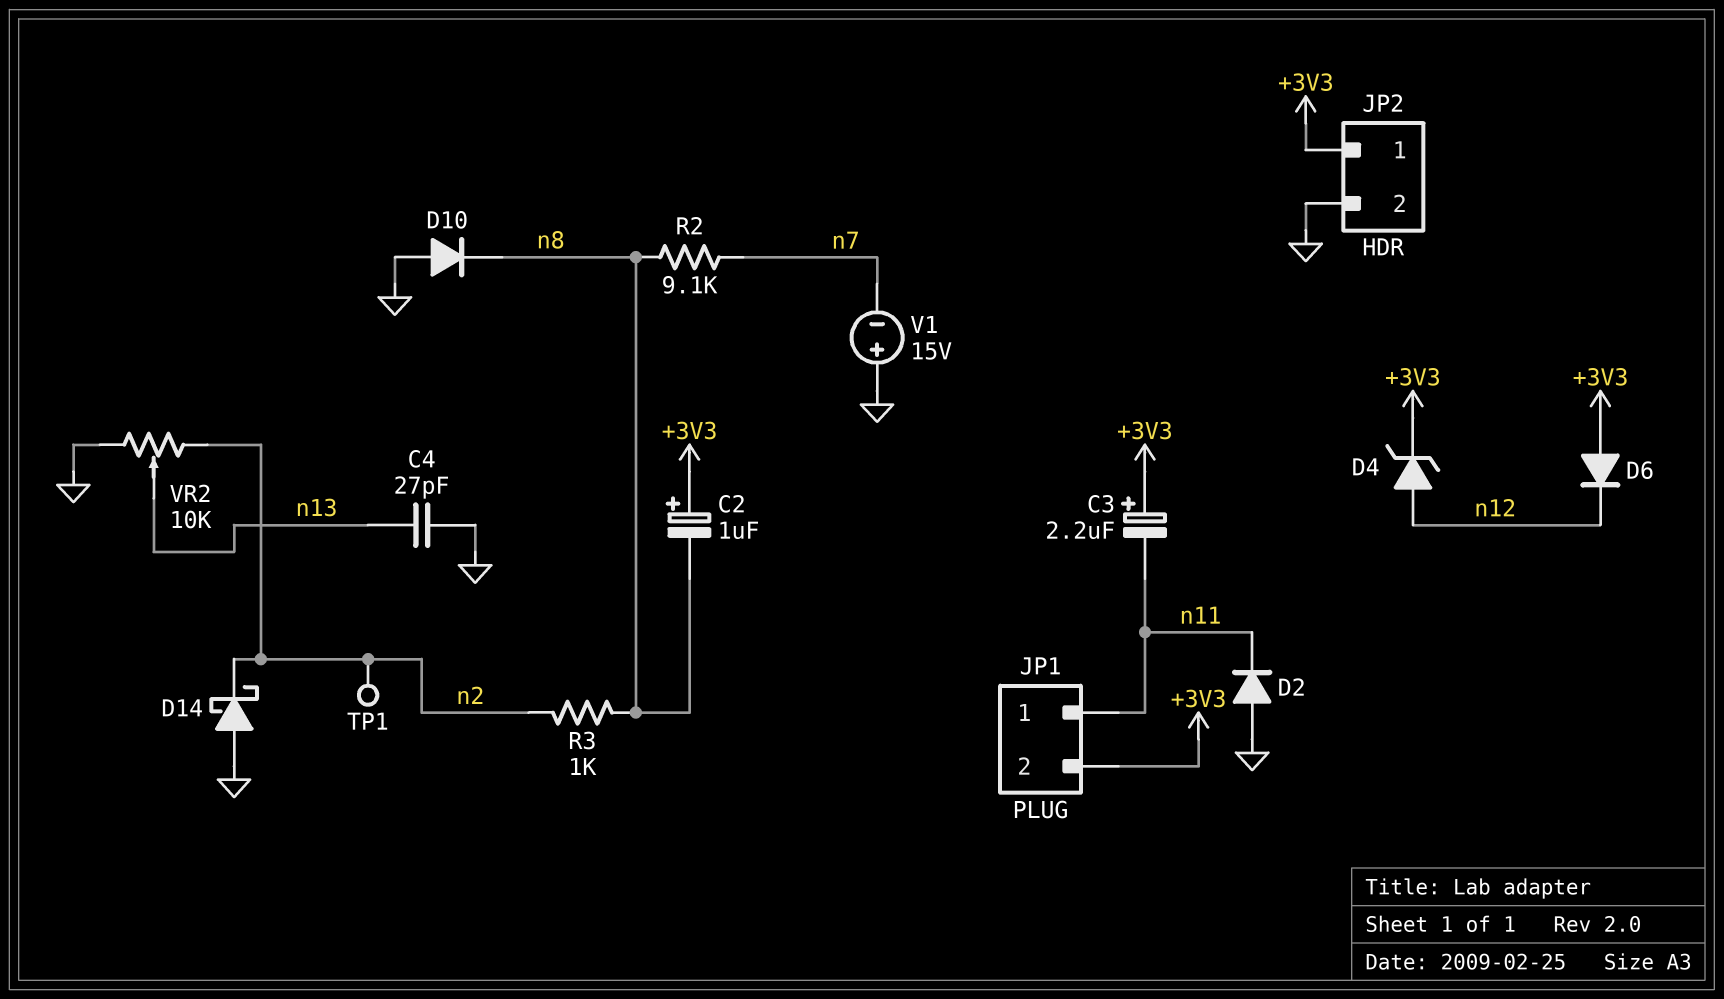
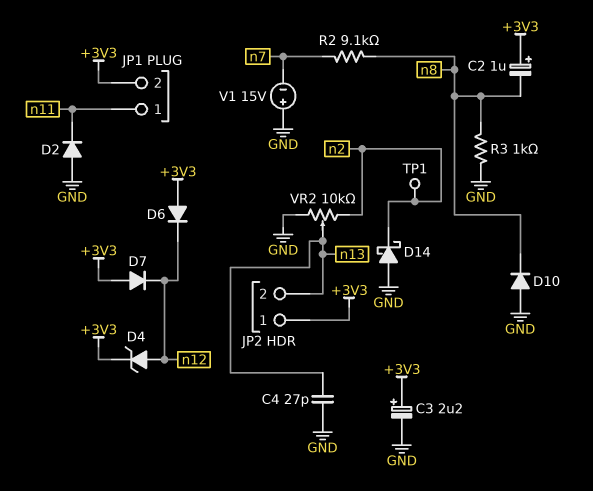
C3: 2.2uF (plus +3V3, minus n11) -> 2.2uF (plus +3V3, minus GND)
D7: none -> diode (A +3V3, K n12)
JP2 pin 2: GND -> n13
R3: 1k (n2, n8) -> 1k (GND, n8)

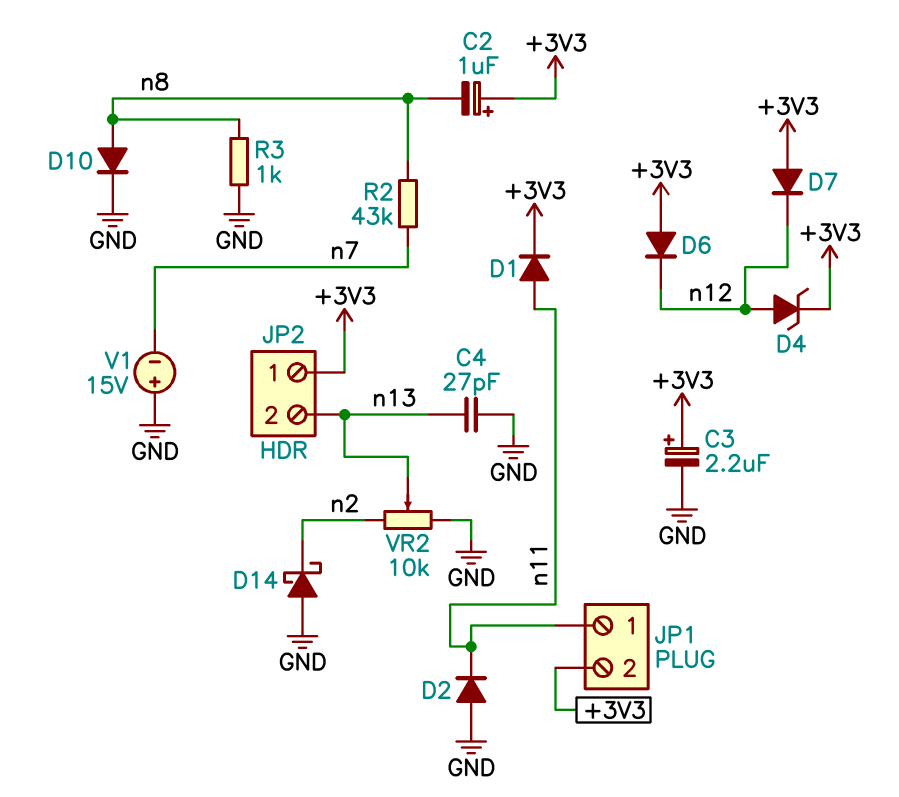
D1: none -> diode (A n11, K +3V3)
D10: diode (A GND, K n8) -> diode (A n8, K GND)
R2: 9.1k (n7, n8) -> 43k (n7, n8)
TP1: test point (n2) -> none

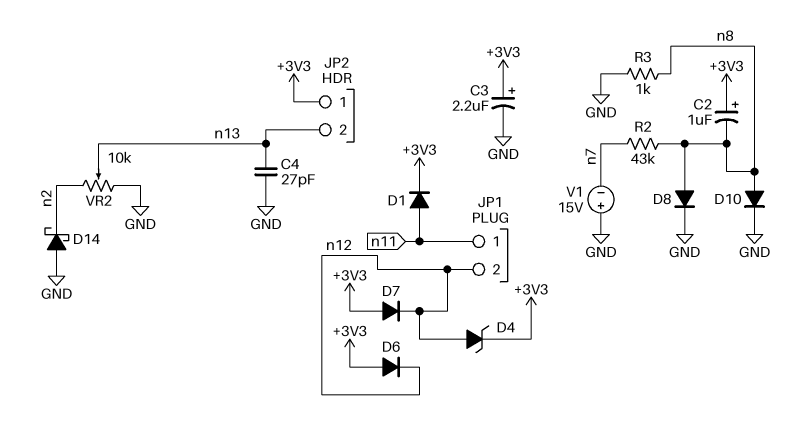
D2: diode (A GND, K n11) -> none
D8: none -> diode (A n8, K GND)
JP1 pin 2: +3V3 -> n12

